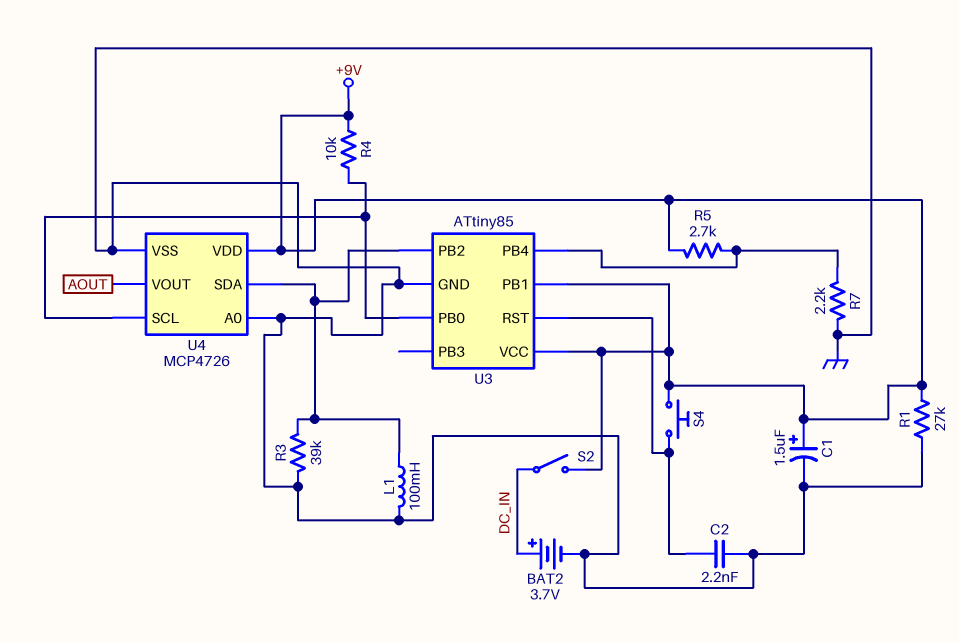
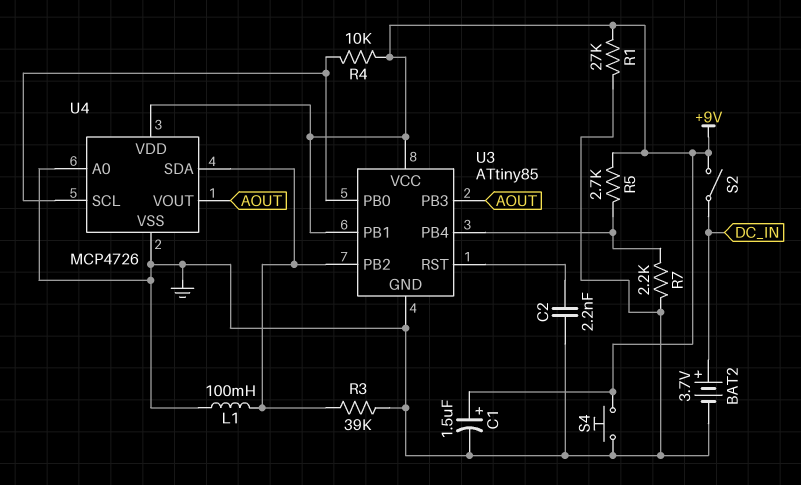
S4: button (+9V, U3/RST) -> button (+9V, GND)
U3 pin PB3: none -> AOUT

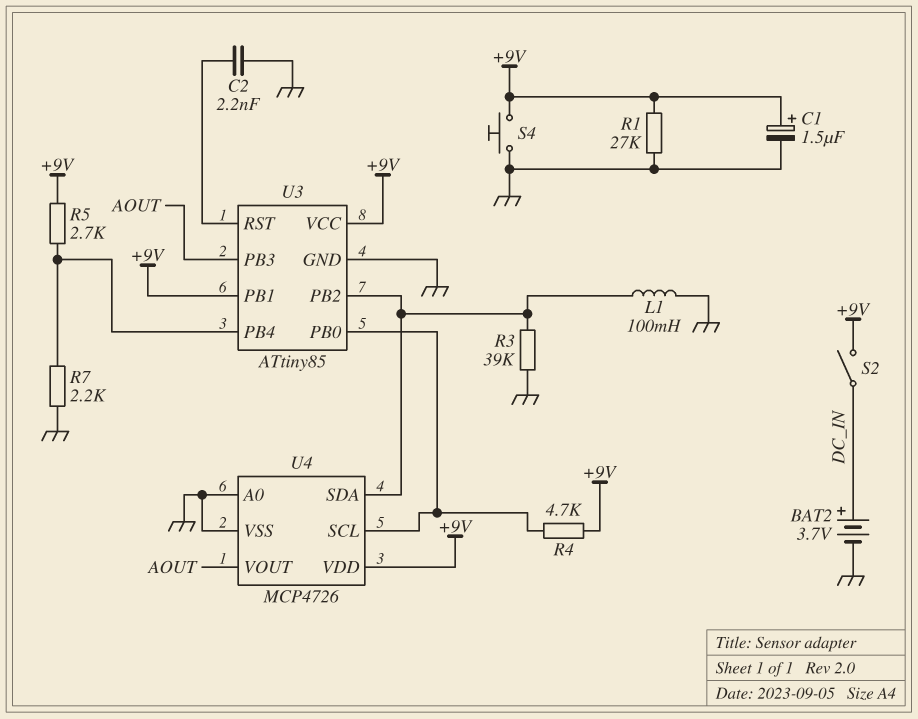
R4: 10k (+9V, U3/PB0) -> 4.7k (+9V, U3/PB0)

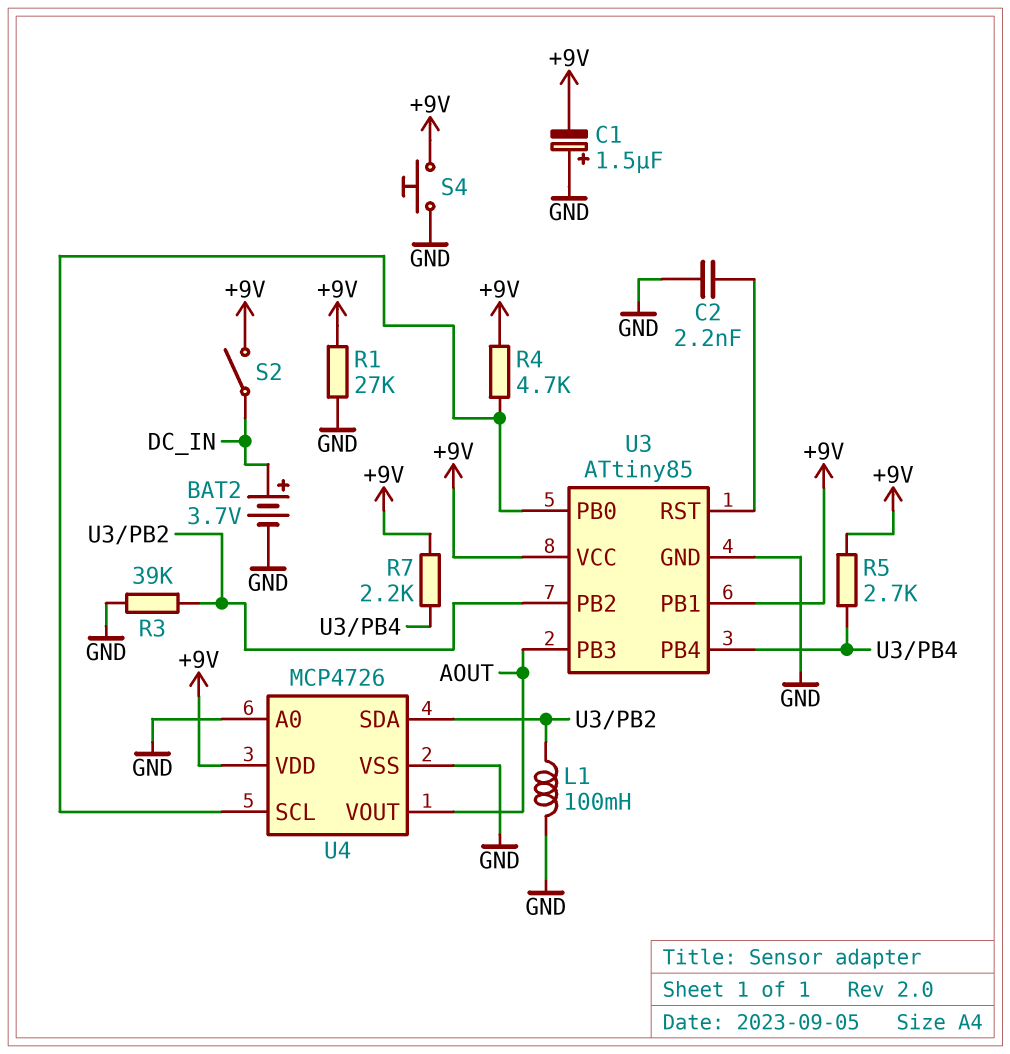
C1: 1.5uF (plus +9V, minus GND) -> 1.5uF (plus GND, minus +9V)
R7: 2.2k (GND, U3/PB4) -> 2.2k (+9V, U3/PB4)

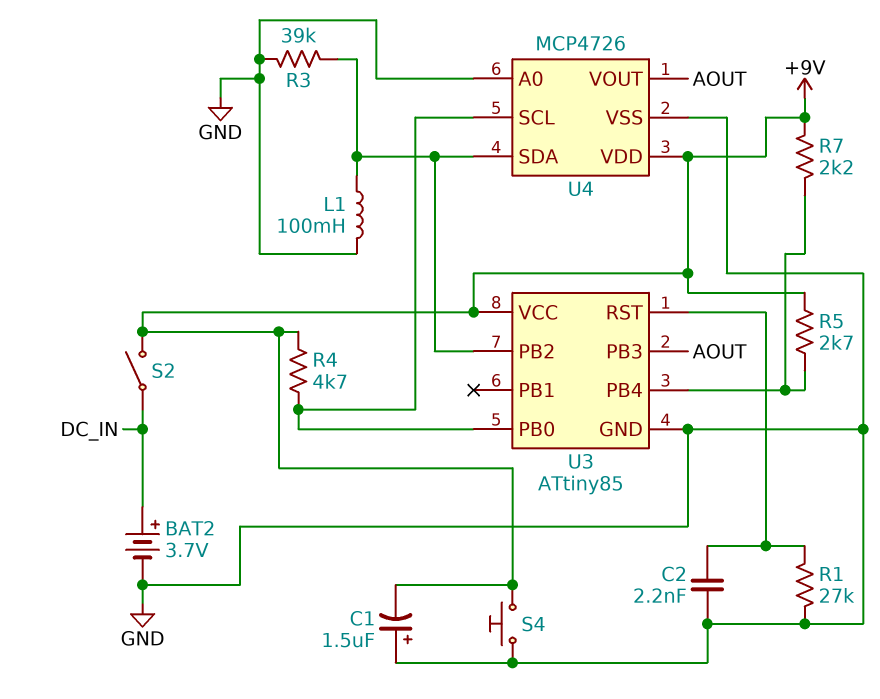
R1: 27k (+9V, GND) -> 27k (GND, U3/RST)
U3 pin PB1: +9V -> none

